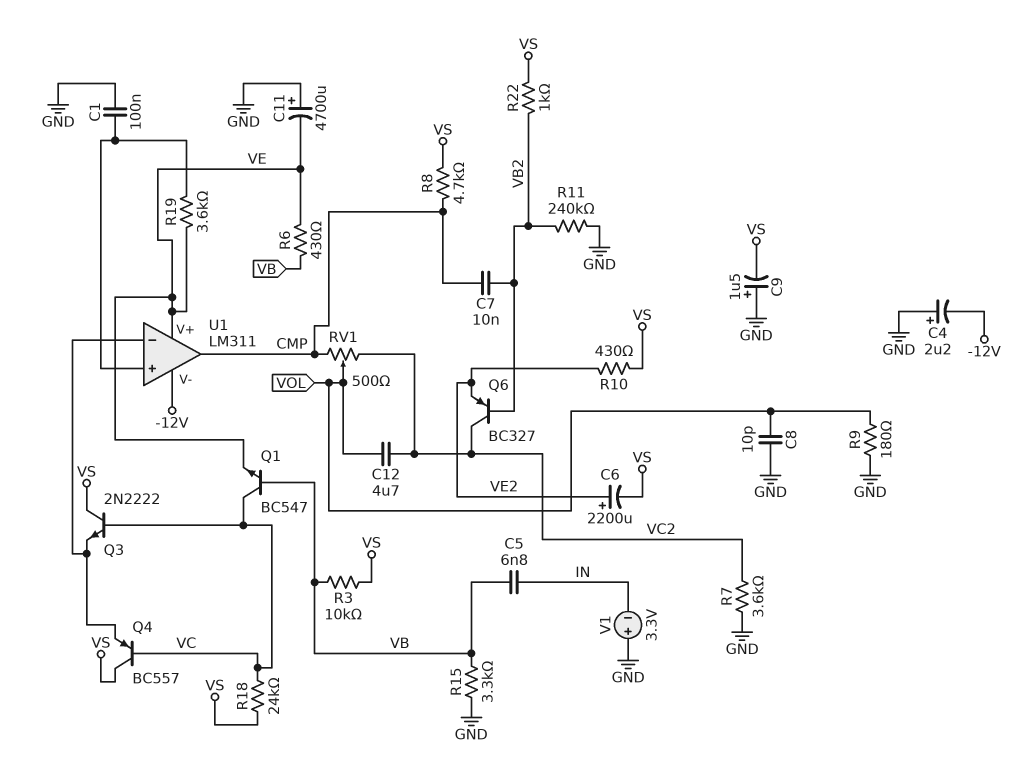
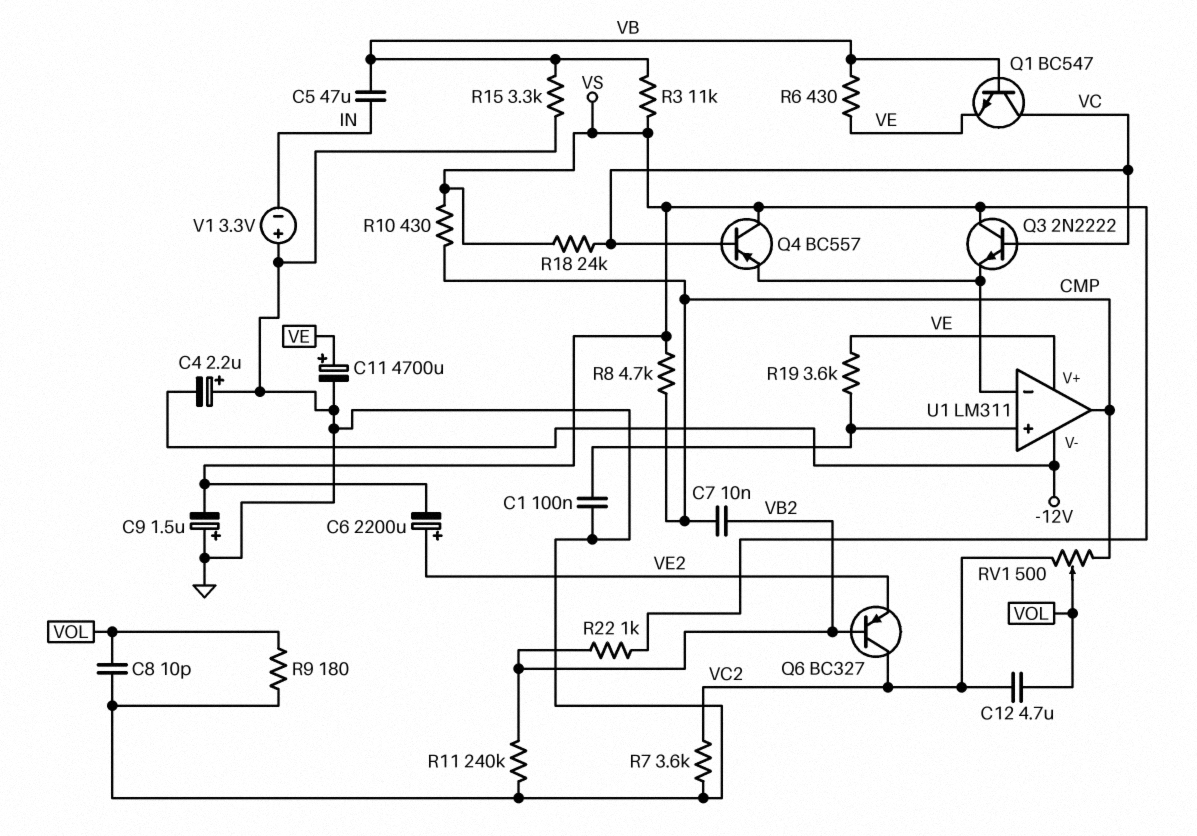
C5: 6.8nF (IN, VB) -> 47uF (IN, VB)
C11: 4700uF (plus GND, minus VE) -> 4700uF (plus VE, minus GND)
R3: 10k (VB, VS) -> 11k (VB, VS)
R10: 430 (VE2, VS) -> 430 (CMP, VS)

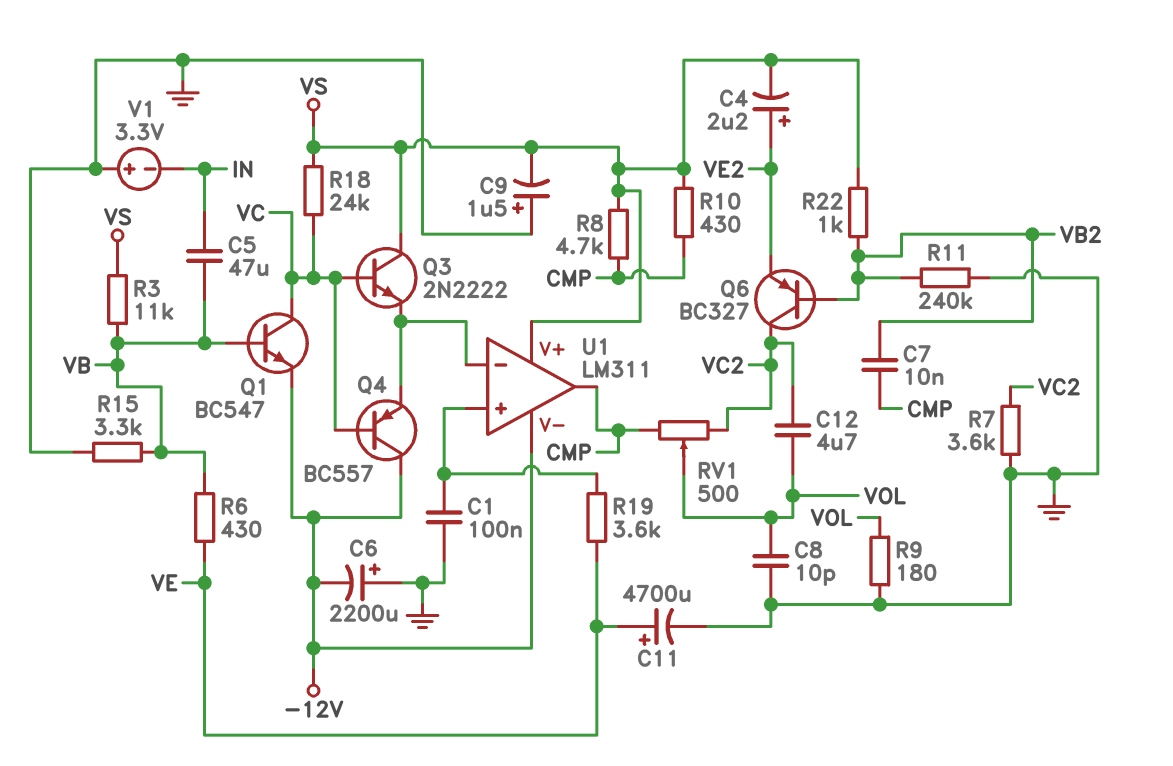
C4: 2.2uF (plus GND, minus -12V) -> 2.2uF (plus VE2, minus VS)
C6: 2200uF (plus VE2, minus VS) -> 2200uF (plus GND, minus -12V)
Q1: NPN BC547 (B VB, C VC, E VE) -> NPN BC547 (B VB, C VC, E -12V)
Q4: PNP BC557 (B VC, C VS, E U1/in-) -> PNP BC557 (B VC, C -12V, E U1/in-)
U1 pin V+: VE -> VS

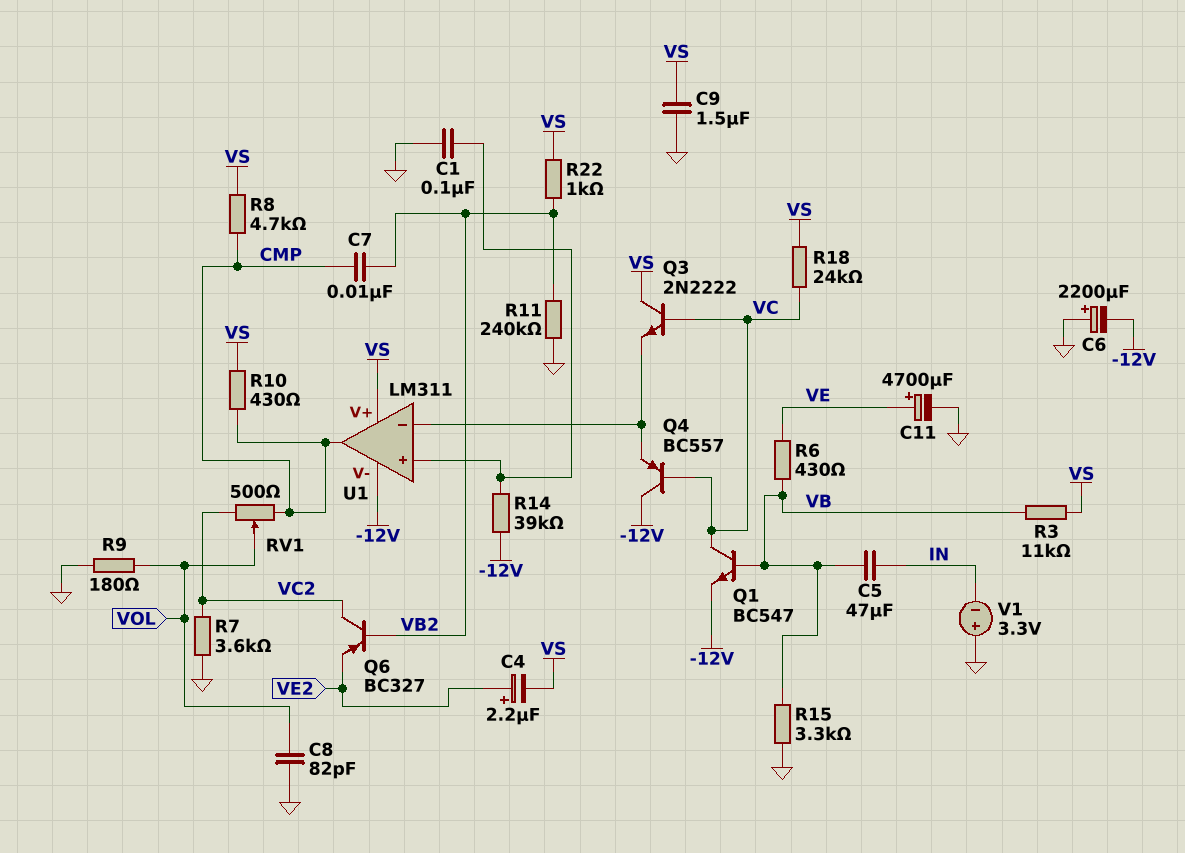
C8: 10pF (GND, VOL) -> 82pF (GND, VOL)
C9: 1.5uF (plus GND, minus VS) -> 1.5uF (GND, VS)
C12: 4.7uF (VC2, VOL) -> none
R14: none -> 39k (-12V, U1/in+)
R19: 3.6k (U1/in+, VE) -> none

